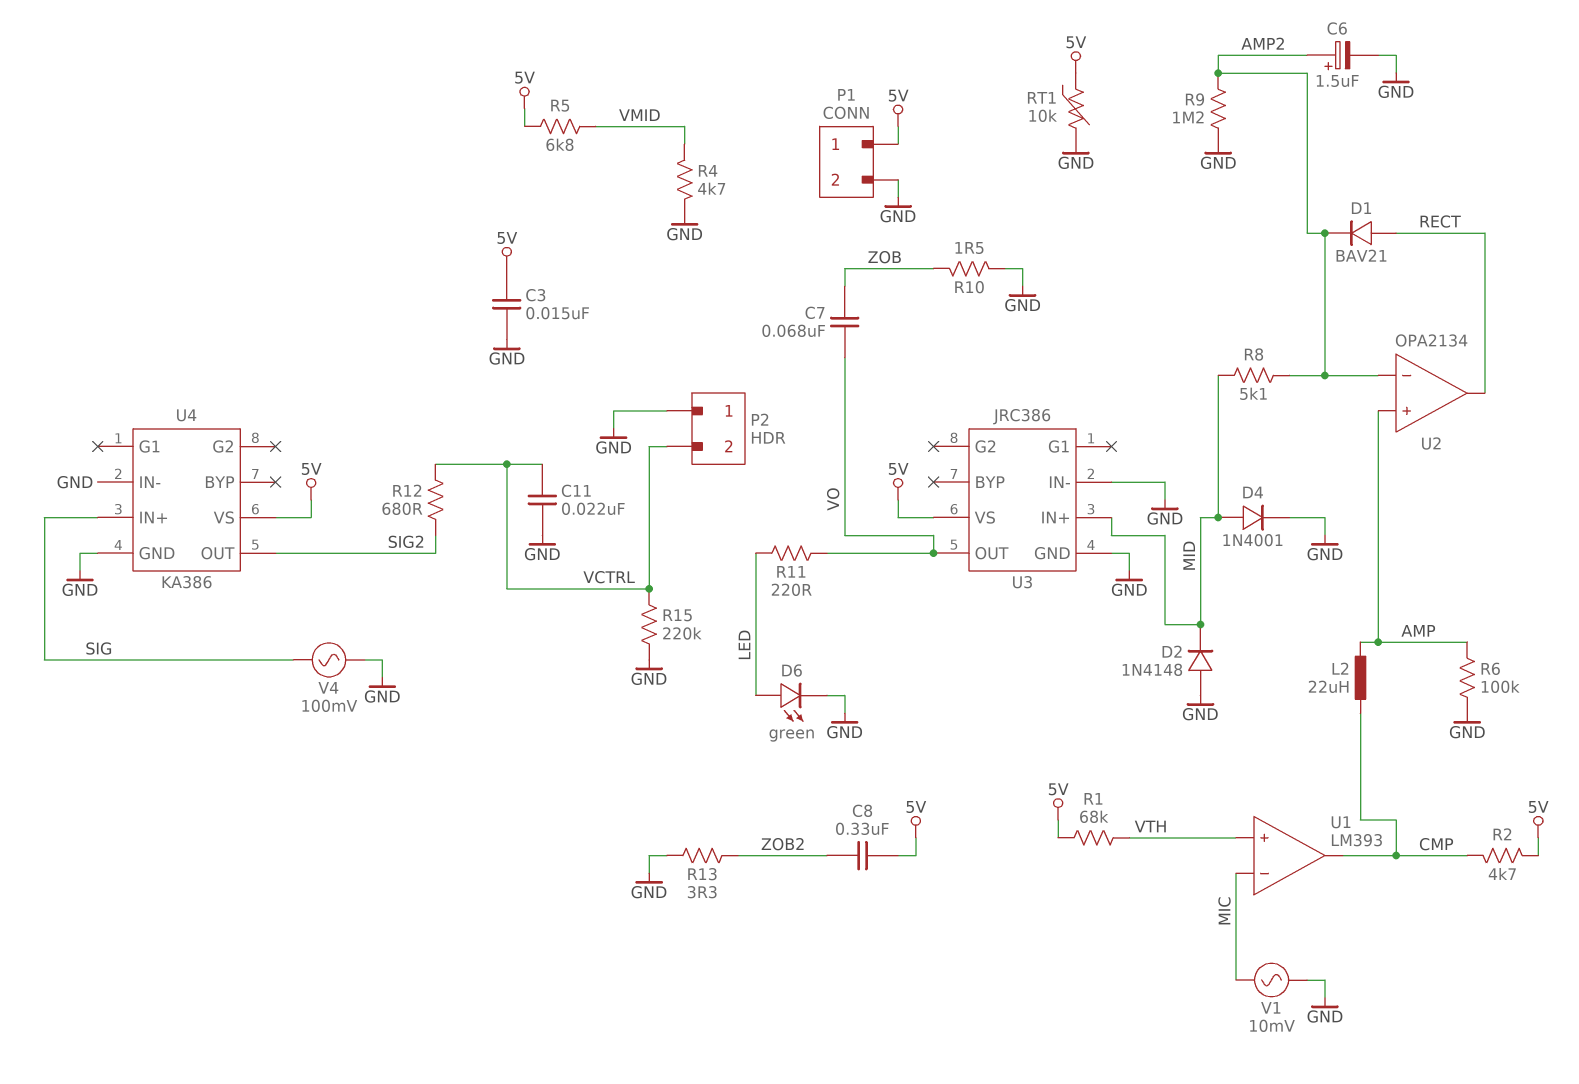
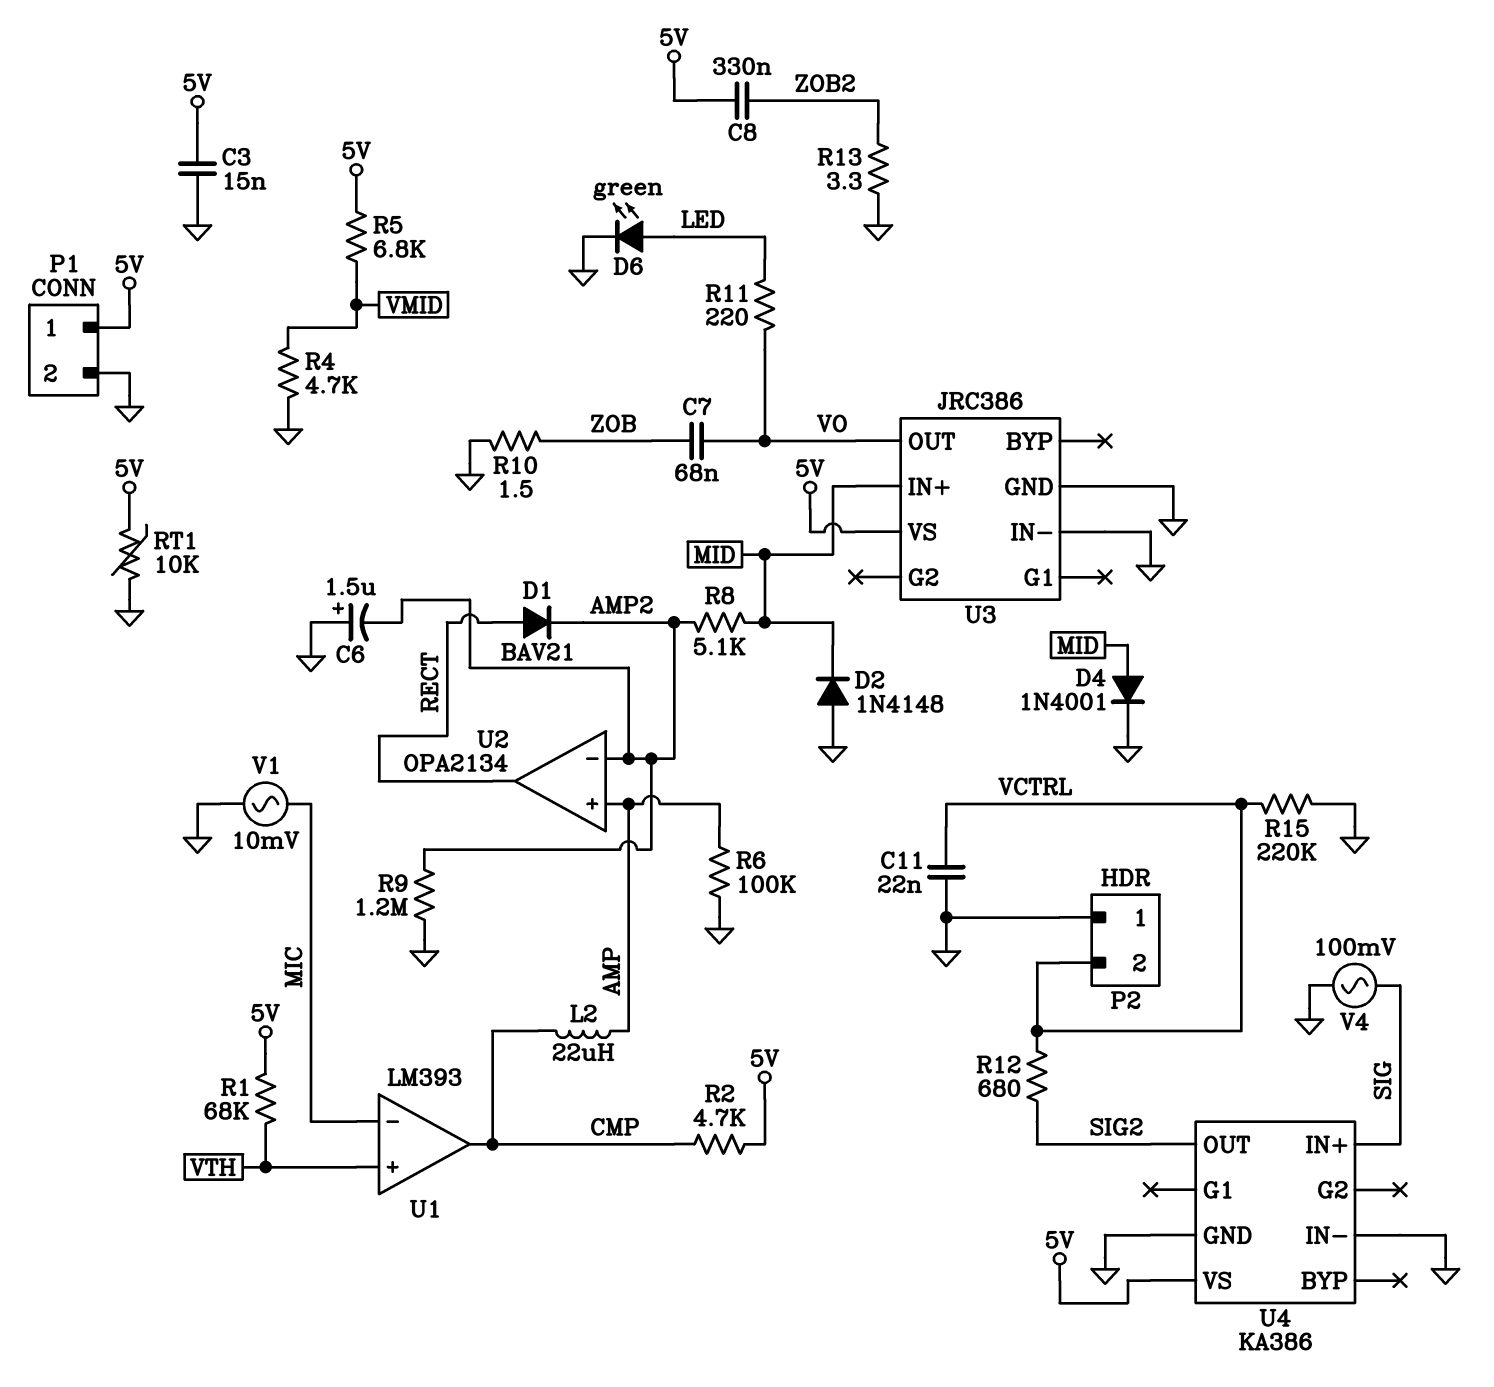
C6: 1.5uF (plus AMP2, minus GND) -> 1.5uF (plus GND, minus AMP2)

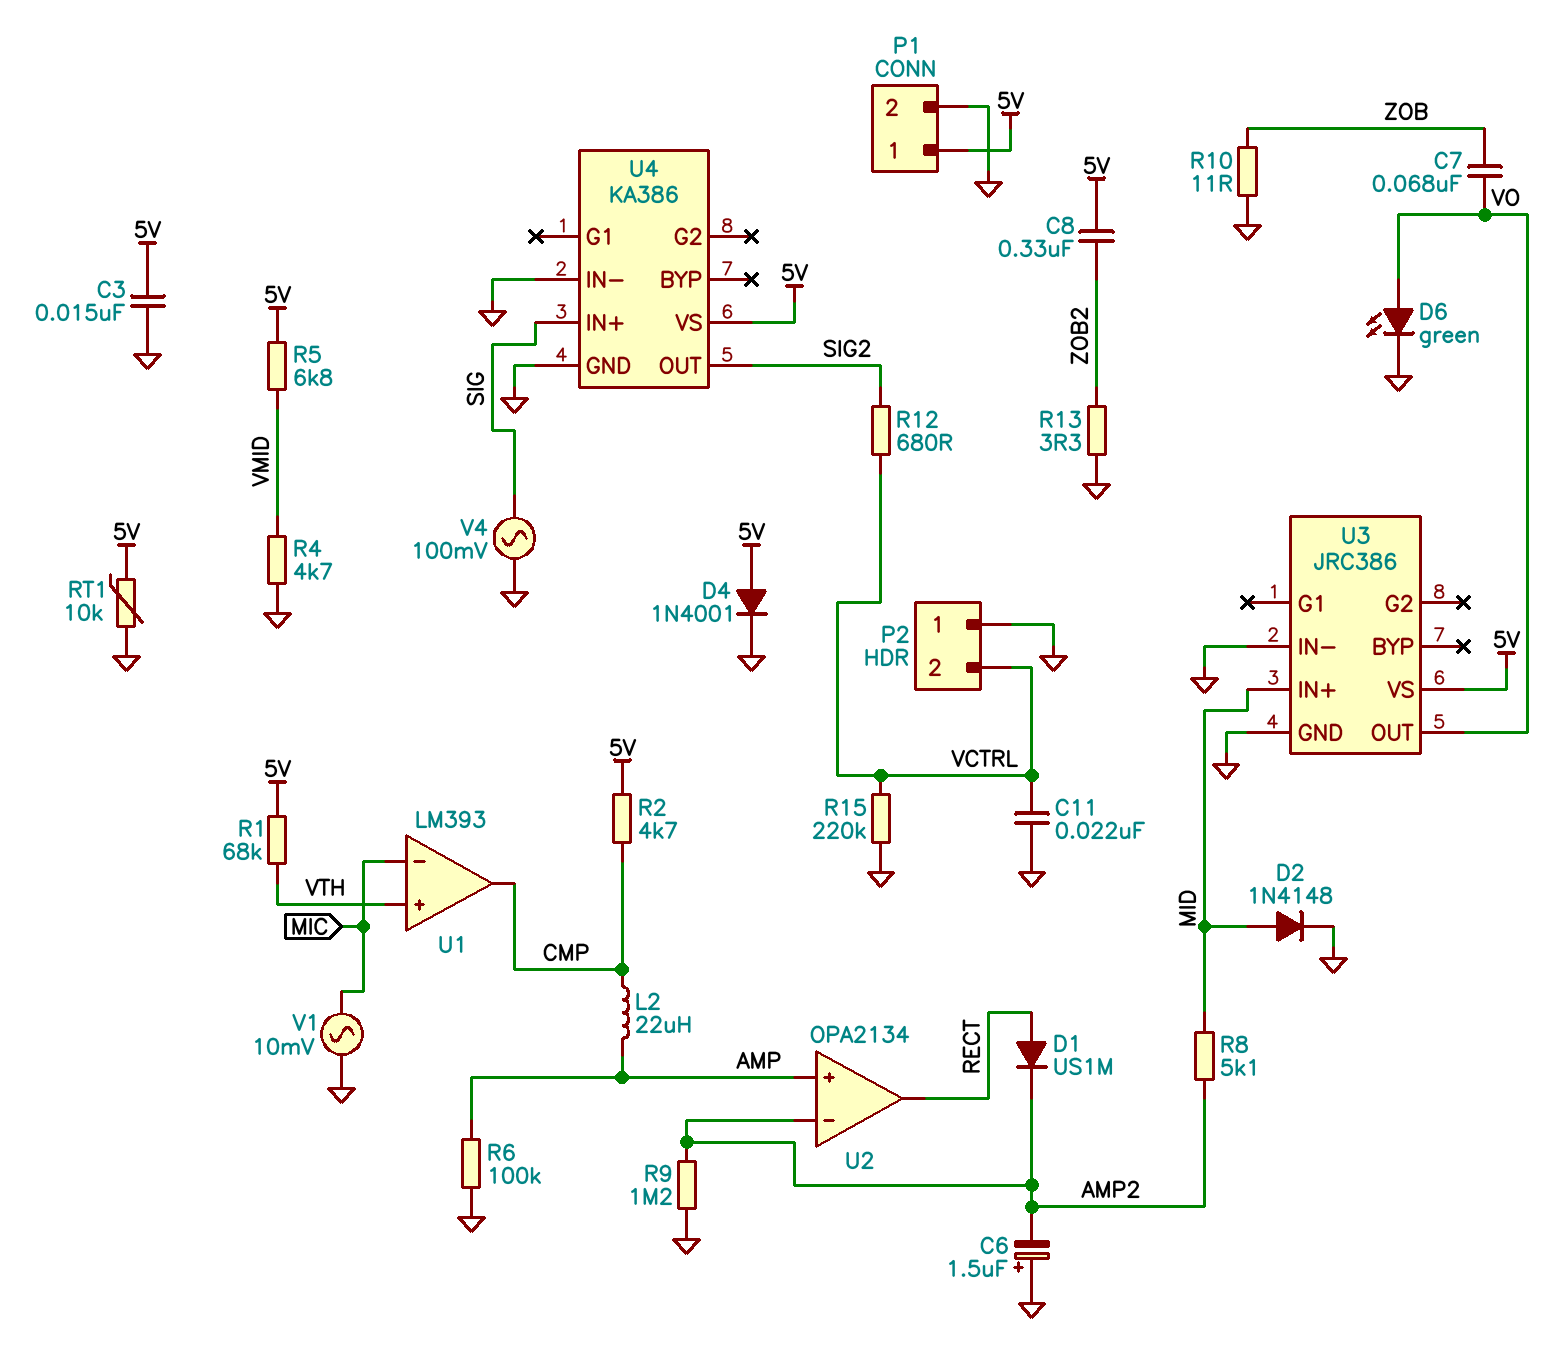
D1: diode BAV21 (A RECT, K AMP2) -> diode US1M (A RECT, K AMP2)
D2: diode 1N4148 (A GND, K MID) -> diode 1N4148 (A MID, K GND)
D4: diode 1N4001 (A MID, K GND) -> diode 1N4001 (A 5V, K GND)
D6: LED green (A LED, K GND) -> LED green (A VO, K GND)
R10: 1.5 (GND, ZOB) -> 11 (GND, ZOB)
R11: 220 (LED, VO) -> none

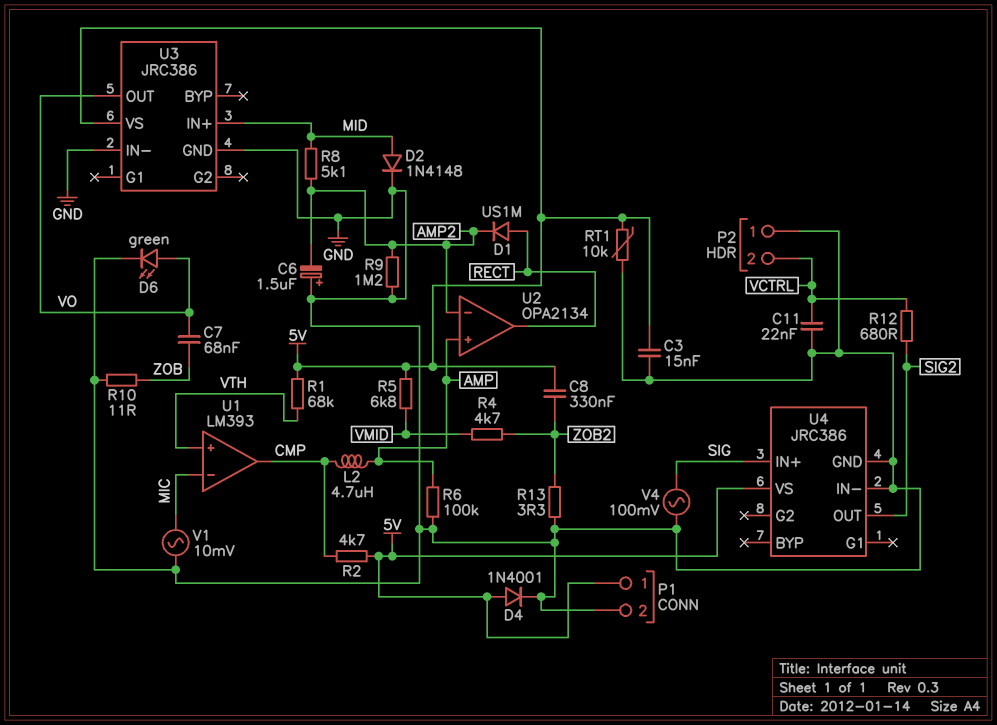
L2: 22uH (AMP, CMP) -> 4.7uH (AMP, CMP)
R4: 4.7k (GND, VMID) -> 4.7k (VMID, ZOB2)
R15: 220k (GND, VCTRL) -> none
U4: KA386 -> JRC386

